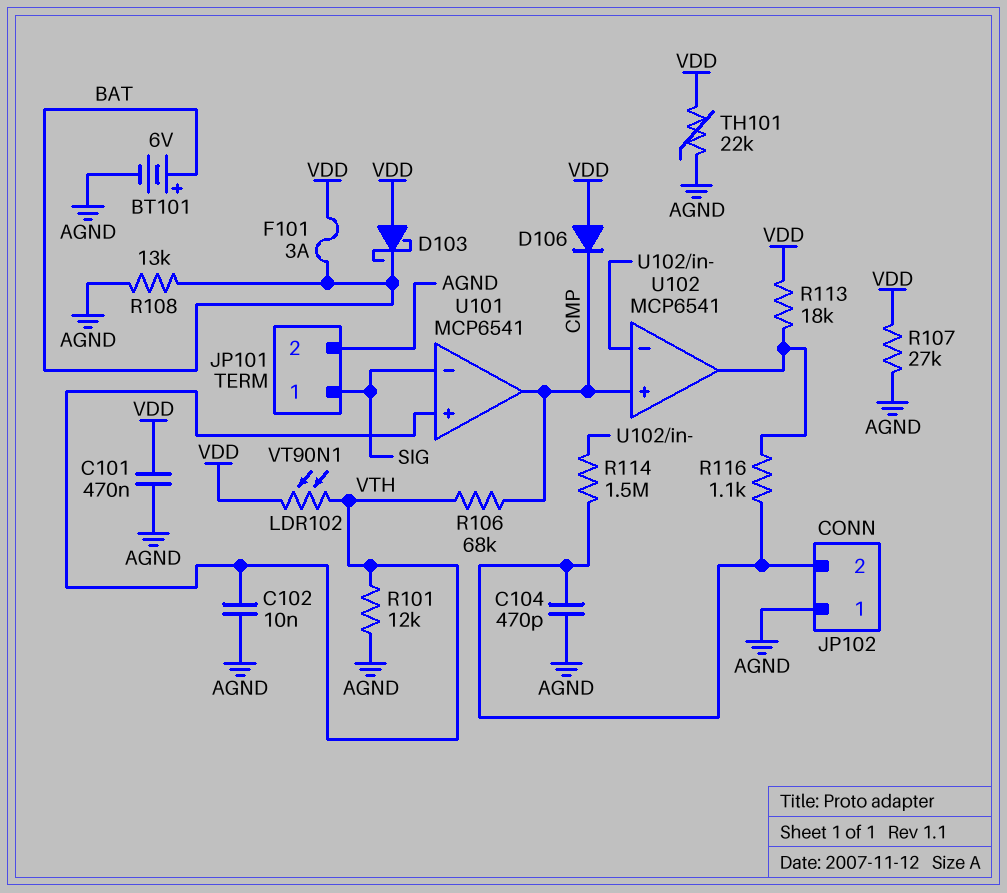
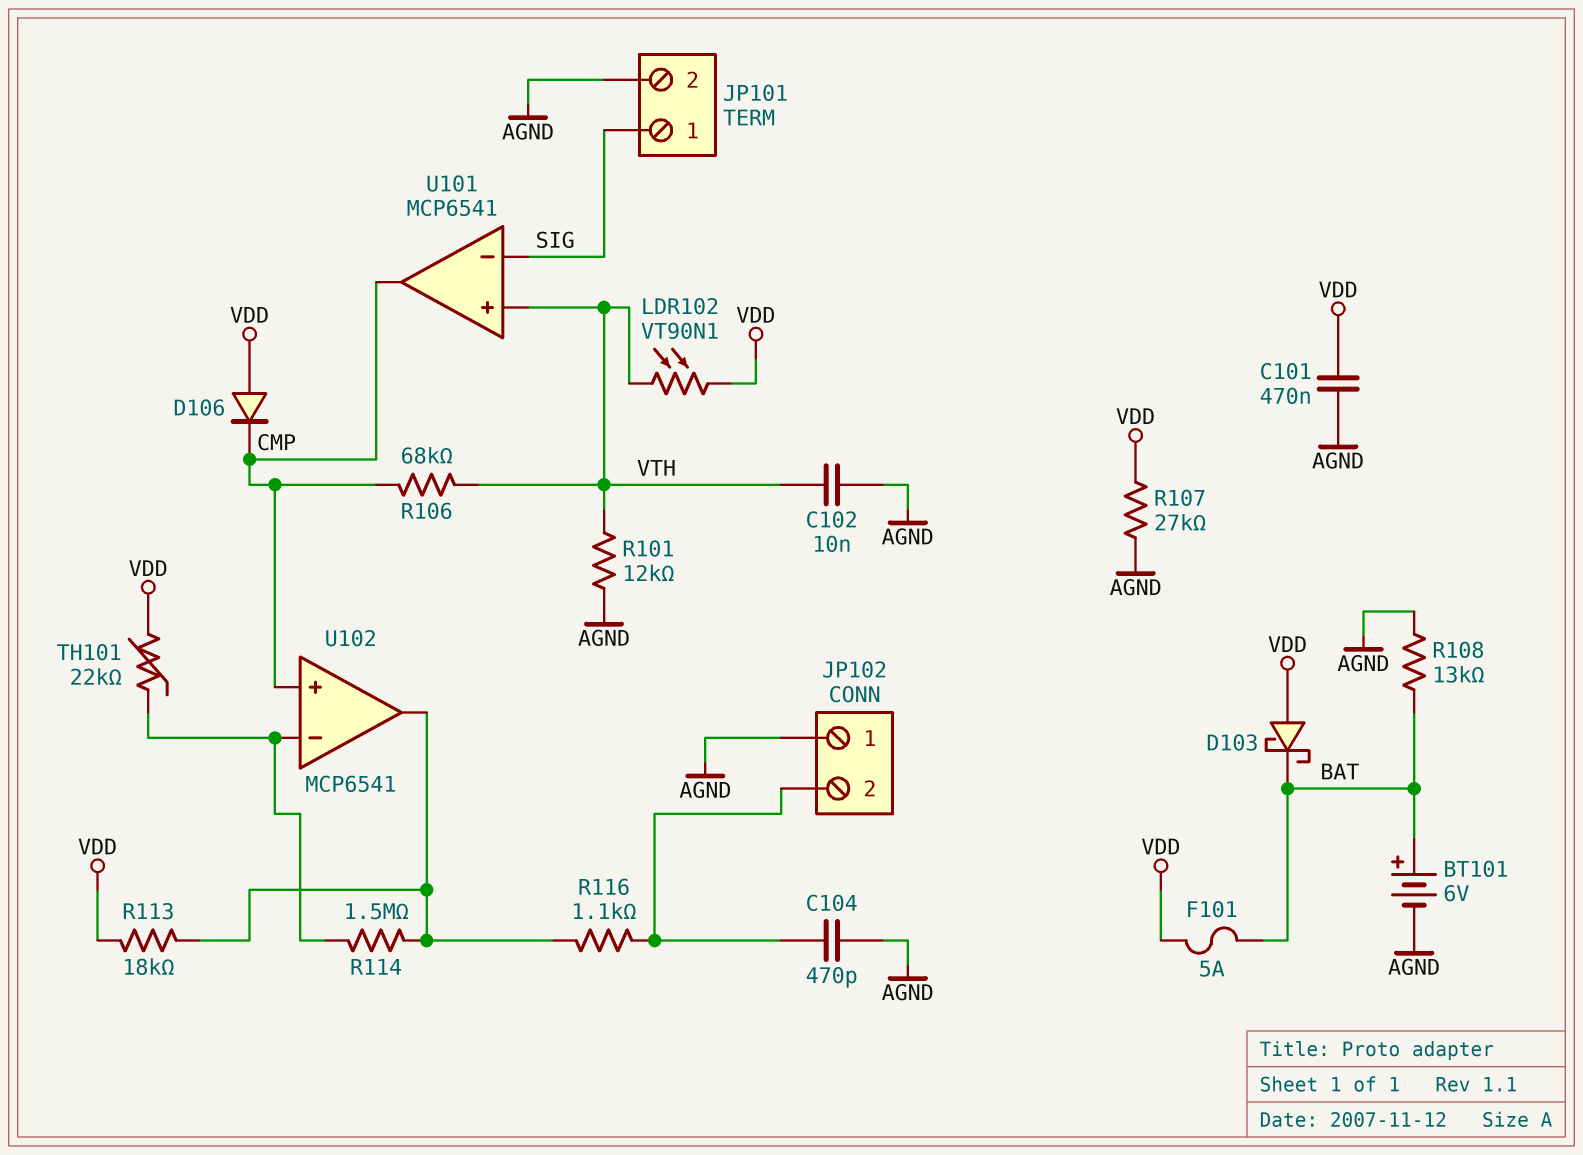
F101: 3A (BAT, VDD) -> 5A (BAT, VDD)
R114: 1.5M (JP102/2, U102/in-) -> 1.5M (U102/in-, U102/out)
TH101: 22k (AGND, VDD) -> 22k (U102/in-, VDD)

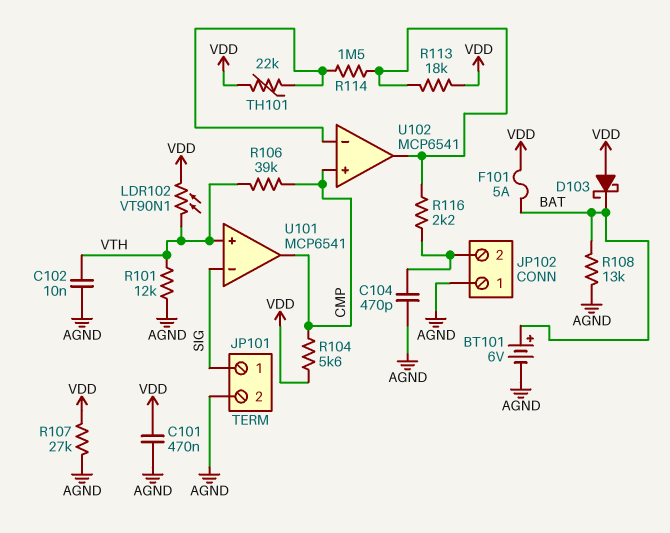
D106: diode (A VDD, K CMP) -> none
R104: none -> 5.6k (CMP, VDD)
R106: 68k (CMP, VTH) -> 39k (CMP, VTH)
R116: 1.1k (JP102/2, U102/out) -> 2.2k (JP102/2, U102/out)

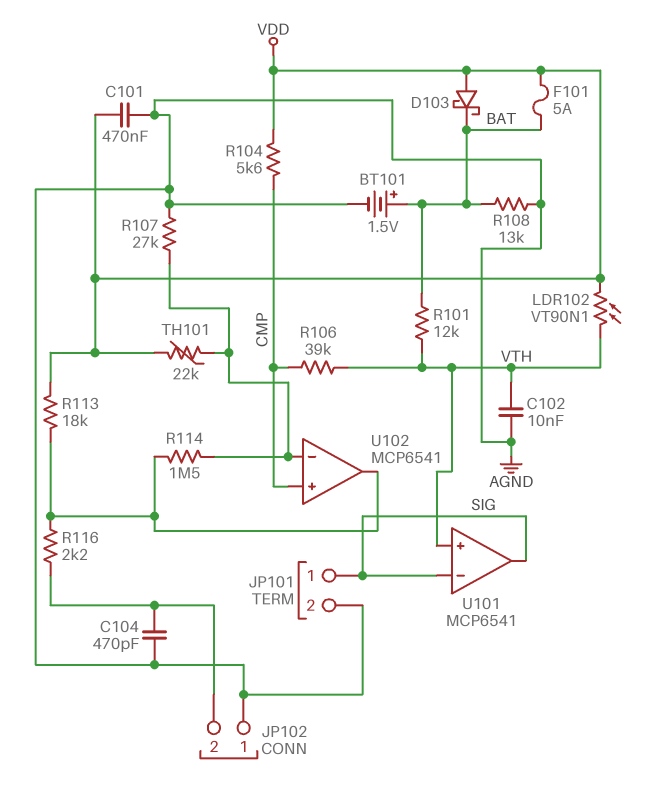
BT101: 6V (plus BAT, minus AGND) -> 1.5V (plus BAT, minus AGND)
R101: 12k (AGND, VTH) -> 12k (BAT, VTH)
R107: 27k (AGND, VDD) -> 27k (AGND, U102/in-)
U101 pin out: CMP -> SIG

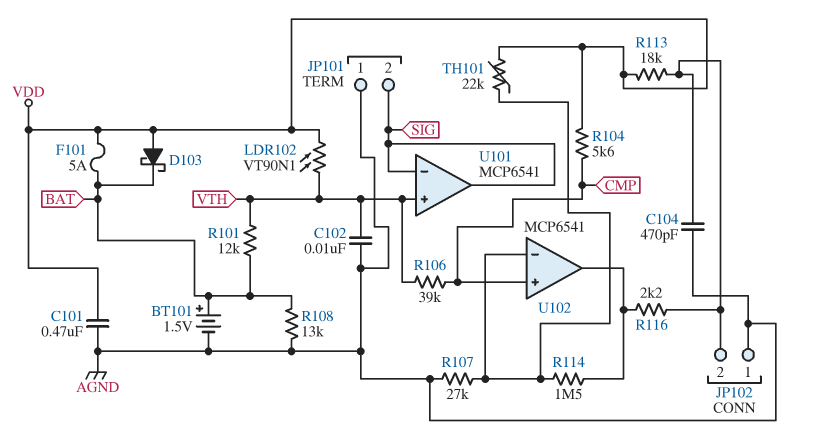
JP101 pin 1: SIG -> AGND
JP101 pin 2: AGND -> SIG
R113: 18k (U102/out, VDD) -> 18k (JP102/2, VDD)

